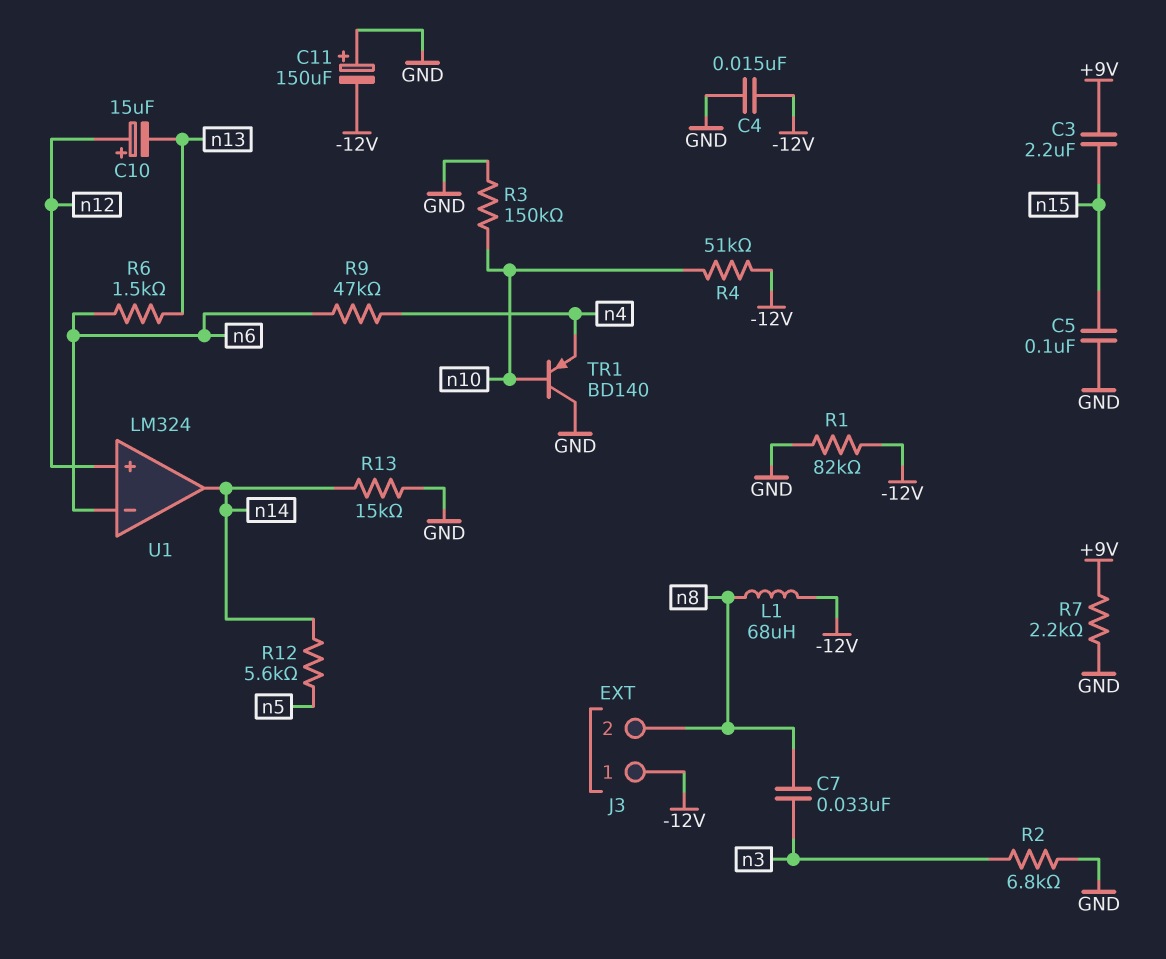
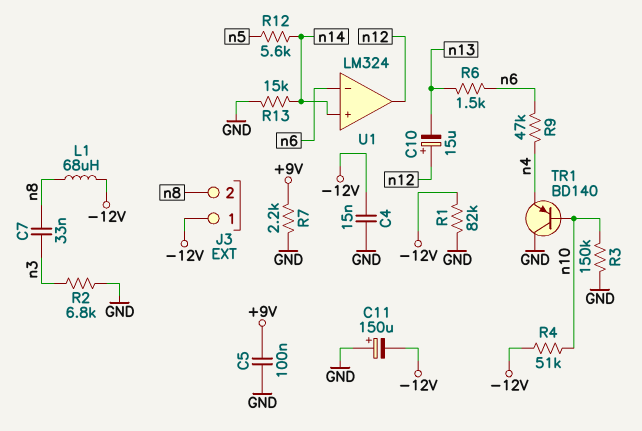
C3: 2.2uF (+9V, n15) -> none
C5: 100nF (GND, n15) -> 100nF (+9V, GND)
U1 pin in+: n12 -> n14
U1 pin out: n14 -> n12

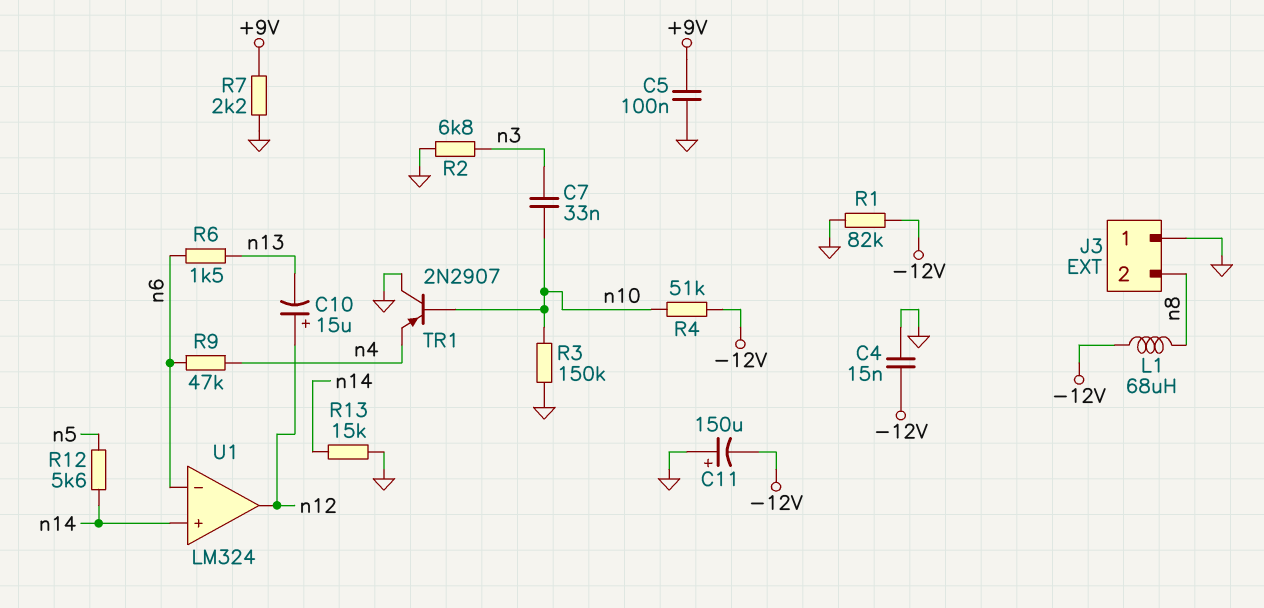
C7: 33nF (n3, n8) -> 33nF (n3, n10)
J3 pin 1: -12V -> GND
TR1: PNP BD140 (B n10, C GND, E n4) -> PNP 2N2907 (B n10, C GND, E n4)

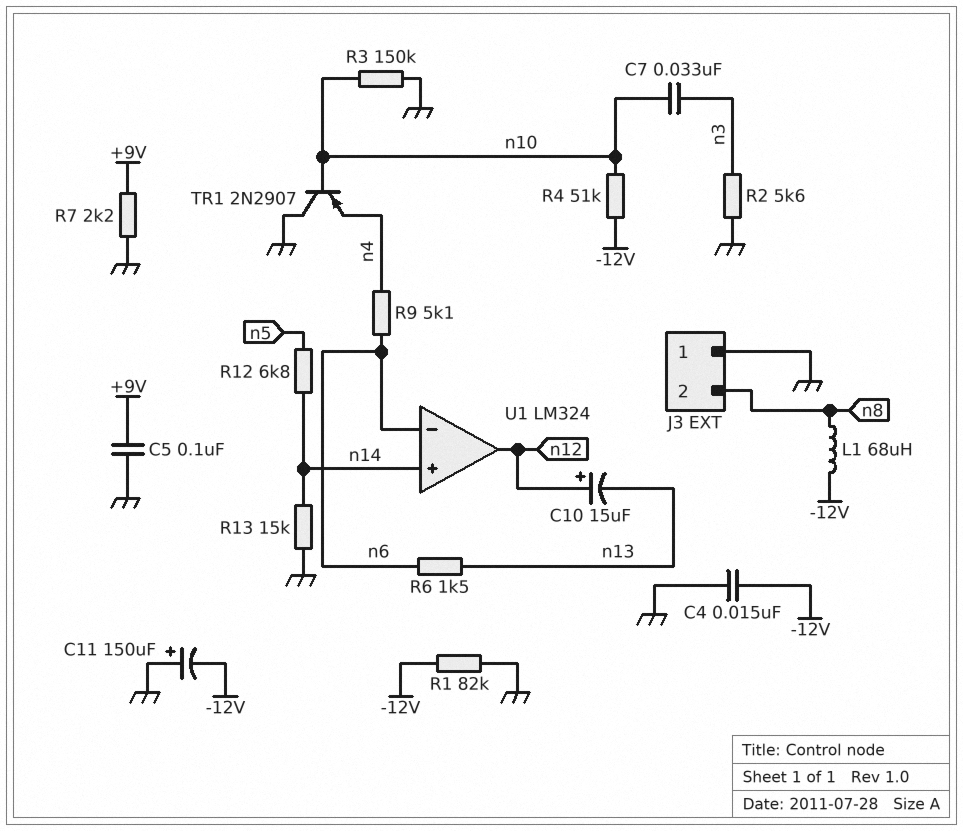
R2: 6.8k (GND, n3) -> 5.6k (GND, n3)
R9: 47k (n4, n6) -> 5.1k (n4, n6)
R12: 5.6k (n5, n14) -> 6.8k (n5, n14)

